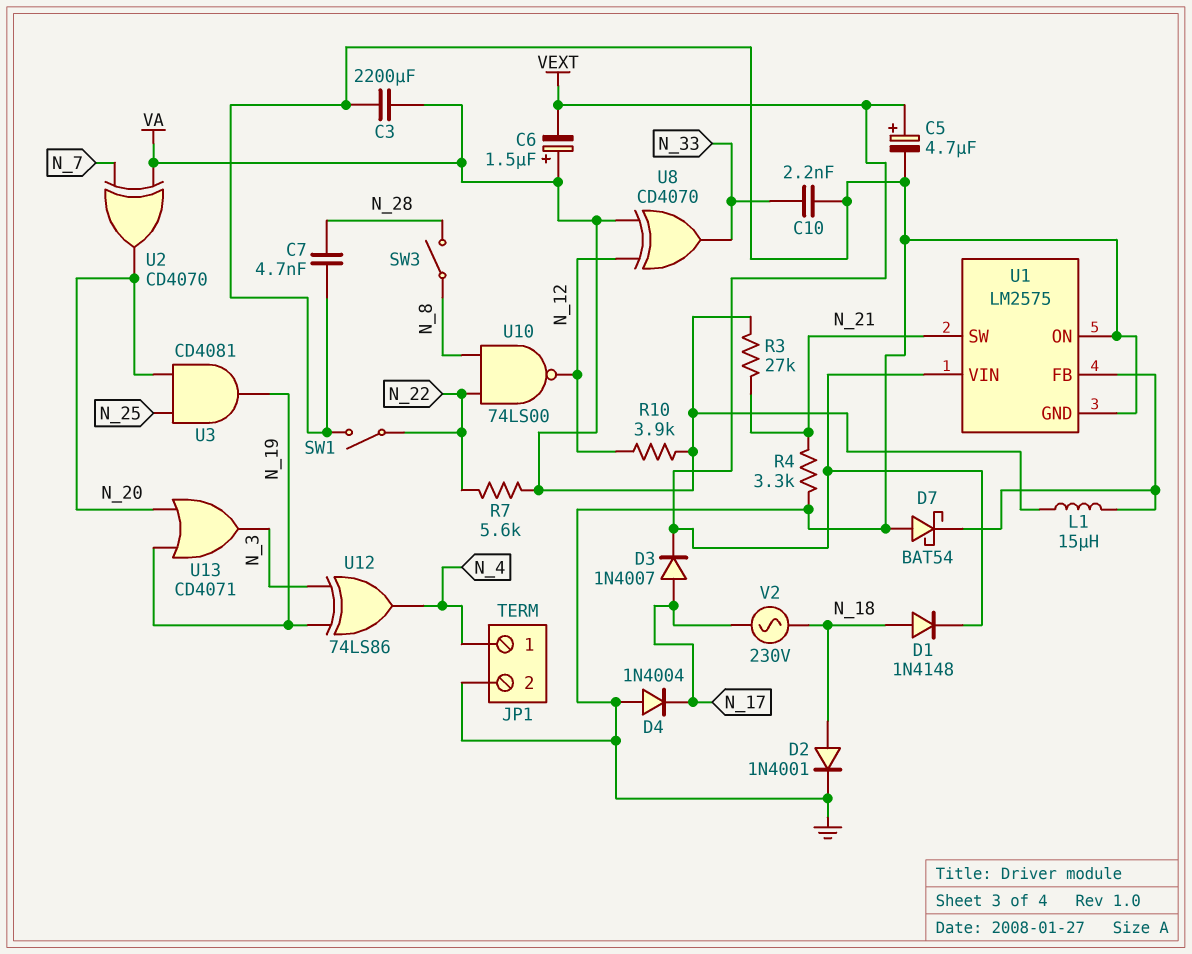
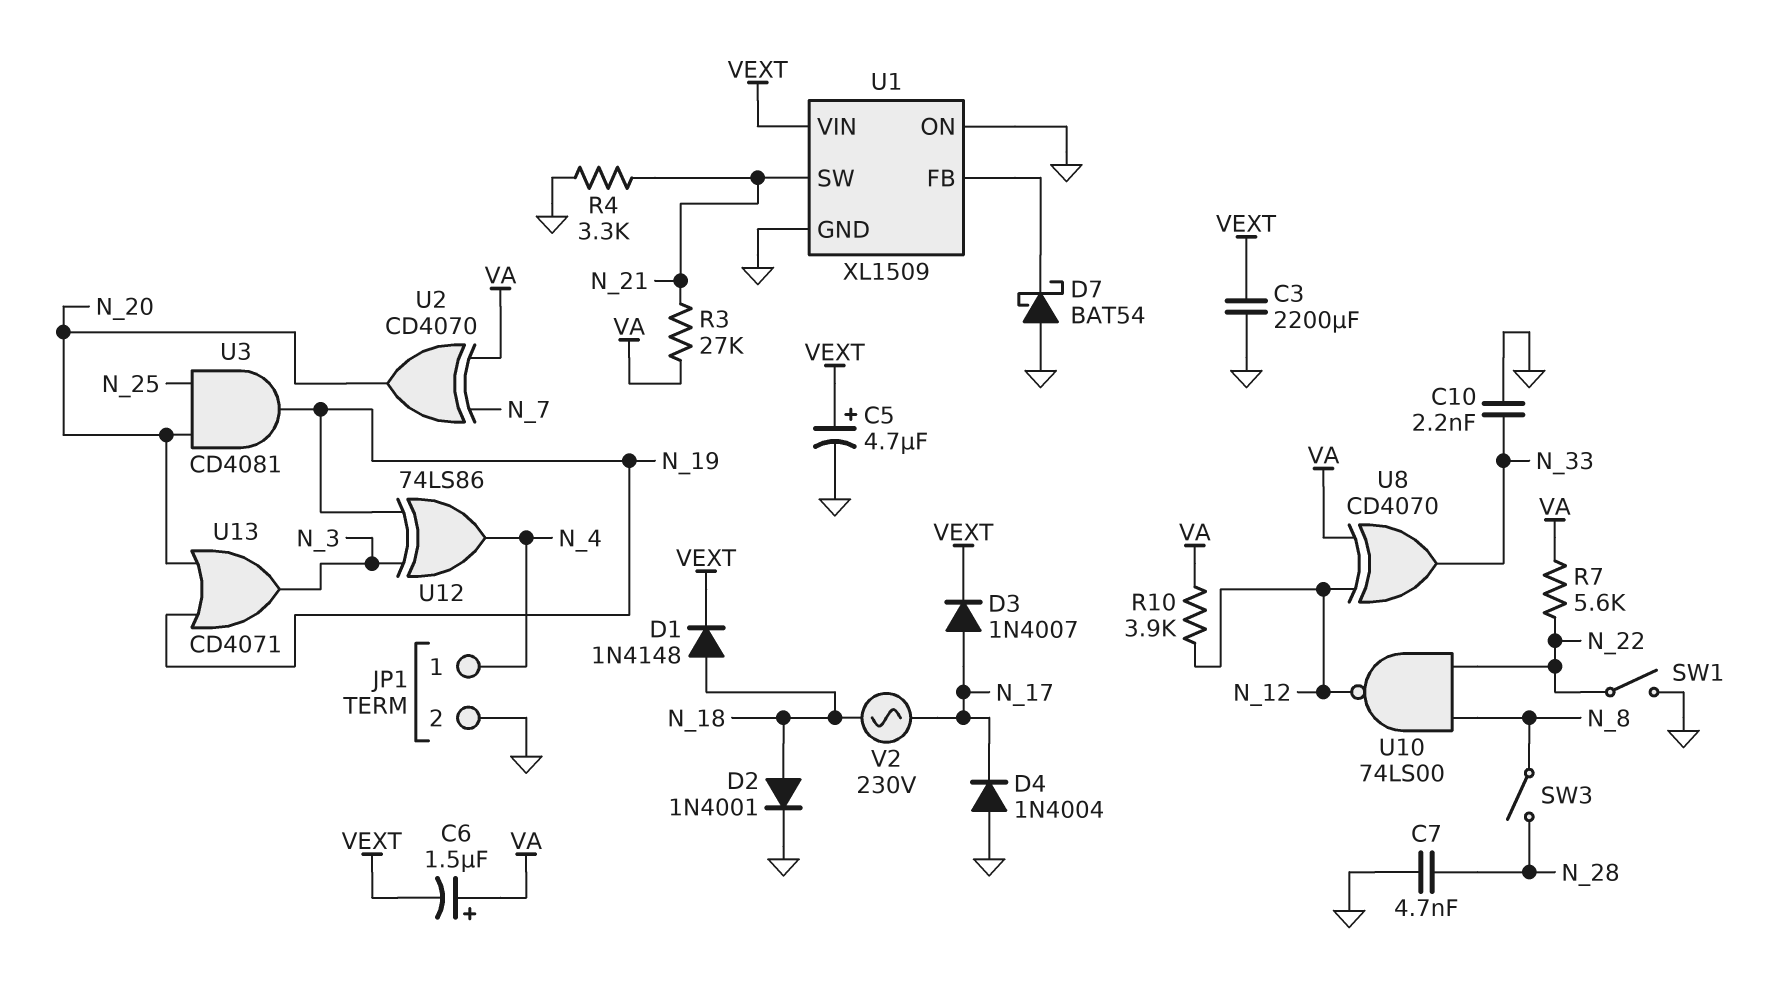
C3: 2200uF (GND, VA) -> 2200uF (GND, VEXT)
L1: 15uH (U1/FB, VA) -> none
U1: LM2575 -> XL1509

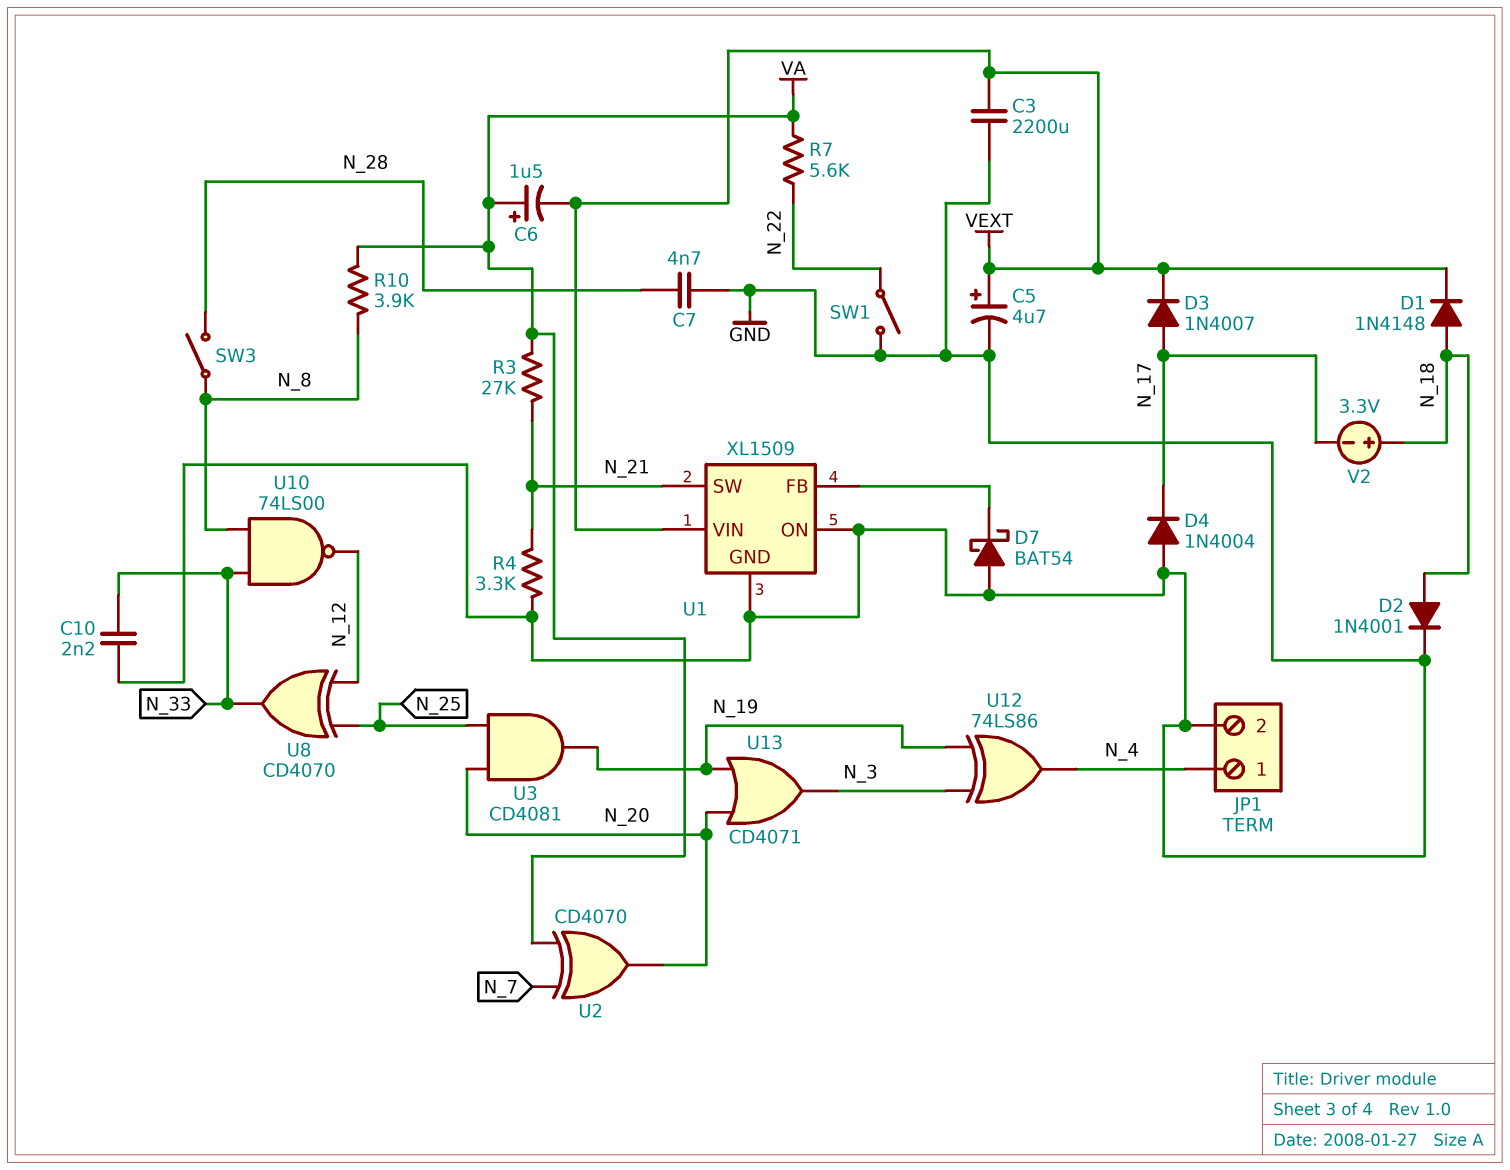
R10: 3.9k (N_12, VA) -> 3.9k (N_8, VA)
U8: XOR CD4070 (in N_12, in VA, out N_33) -> XOR CD4070 (in N_12, in N_25, out N_33)
U10: NAND 74LS00 (in N_8, in N_22, out N_12) -> NAND 74LS00 (in N_8, in N_33, out N_12)
V2: AC 230V (N_17, N_18) -> 3.3V (plus N_18, minus N_17)

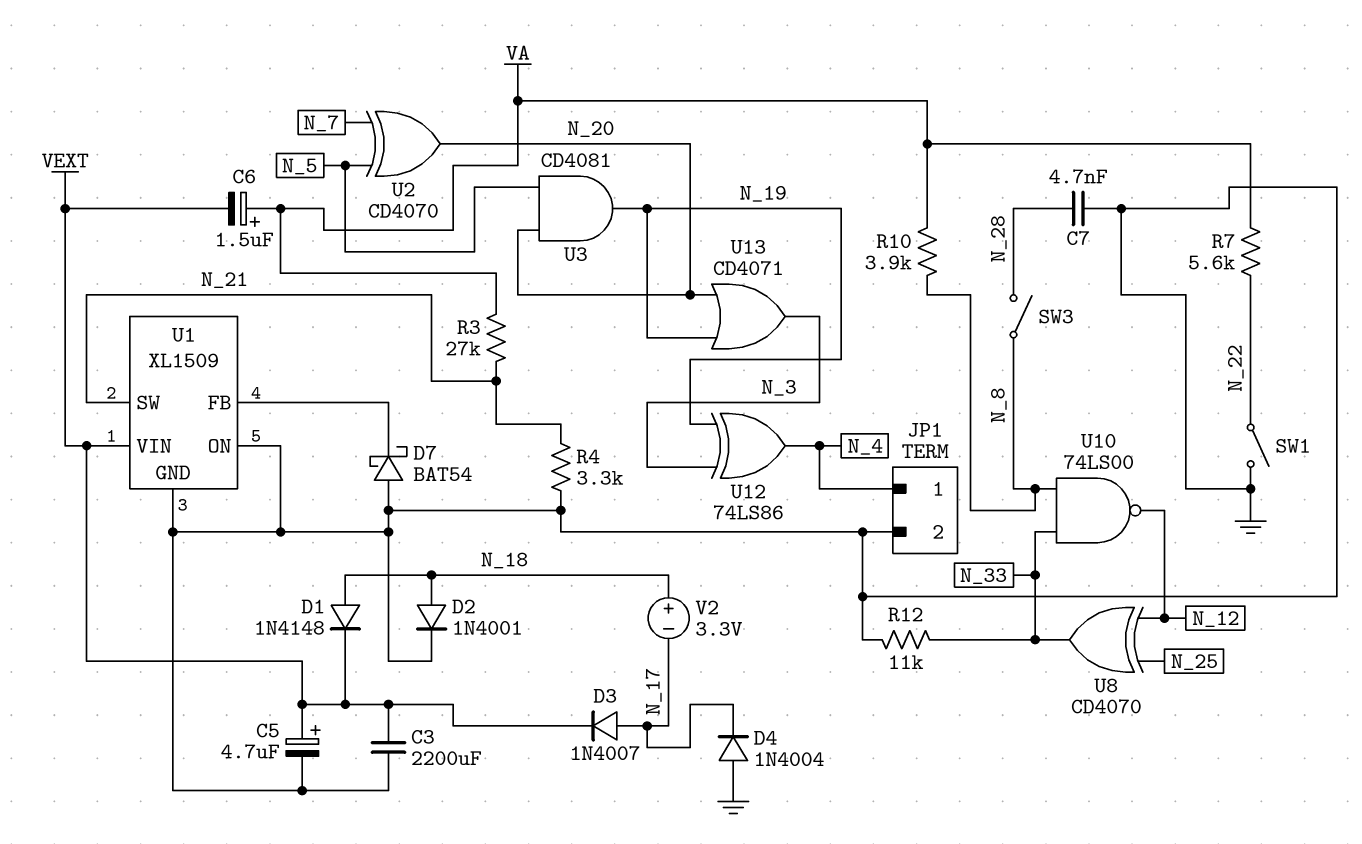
C10: 2.2nF (GND, N_33) -> none
R12: none -> 11k (GND, N_33)
U2: XOR CD4070 (in N_7, in VA, out N_20) -> XOR CD4070 (in N_5, in N_7, out N_20)
U3: AND CD4081 (in N_20, in N_25, out N_19) -> AND CD4081 (in N_5, in N_20, out N_19)

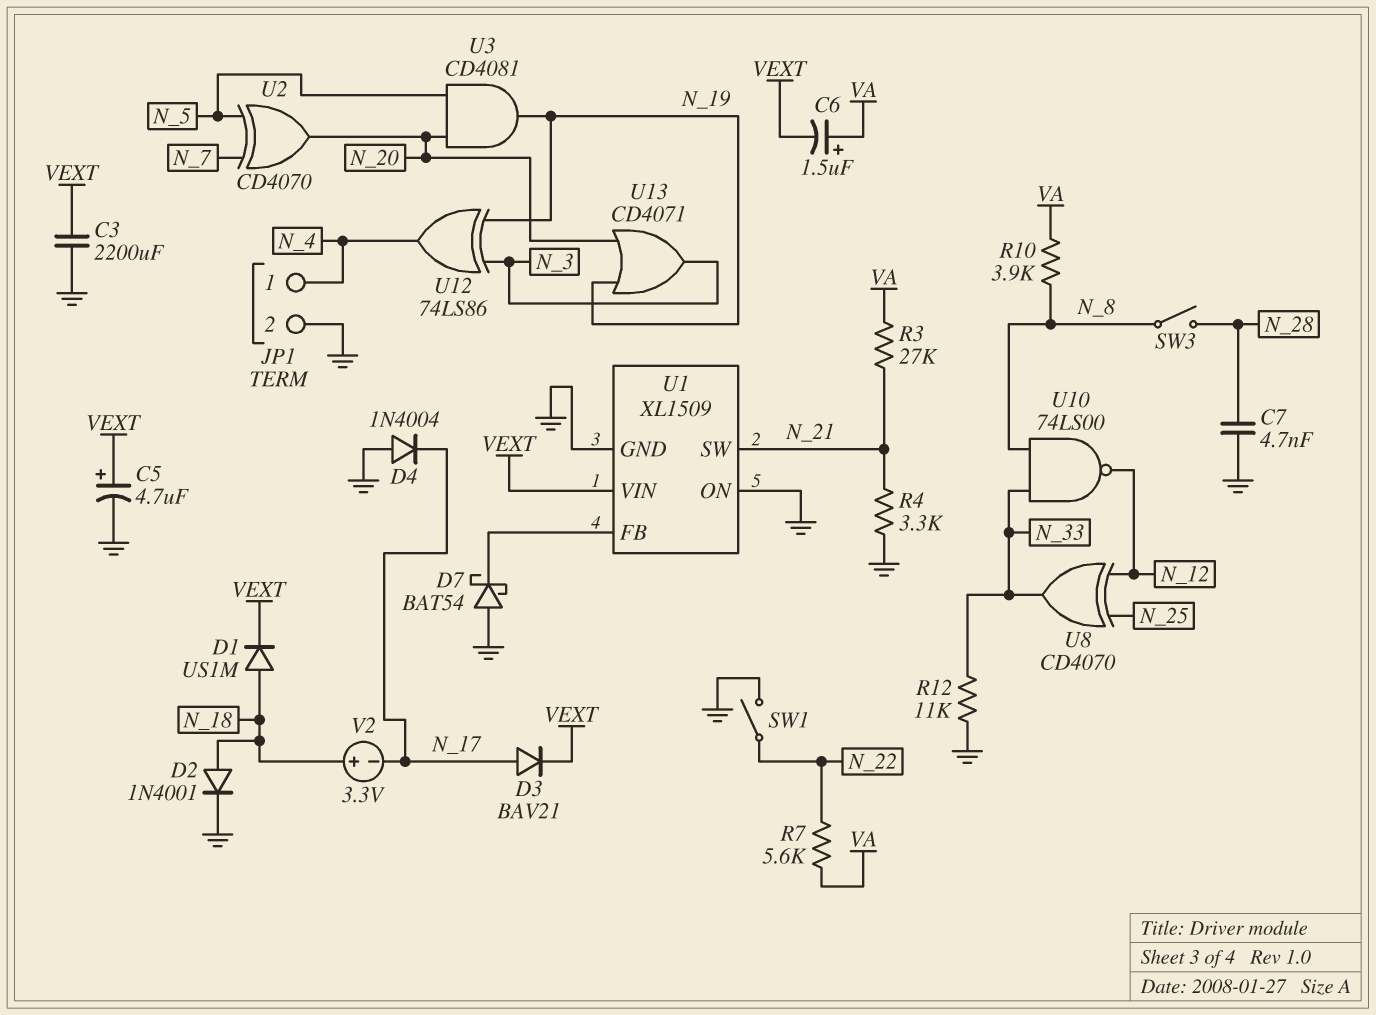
D1: diode 1N4148 (A N_18, K VEXT) -> diode US1M (A N_18, K VEXT)
D3: diode 1N4007 (A N_17, K VEXT) -> diode BAV21 (A N_17, K VEXT)

